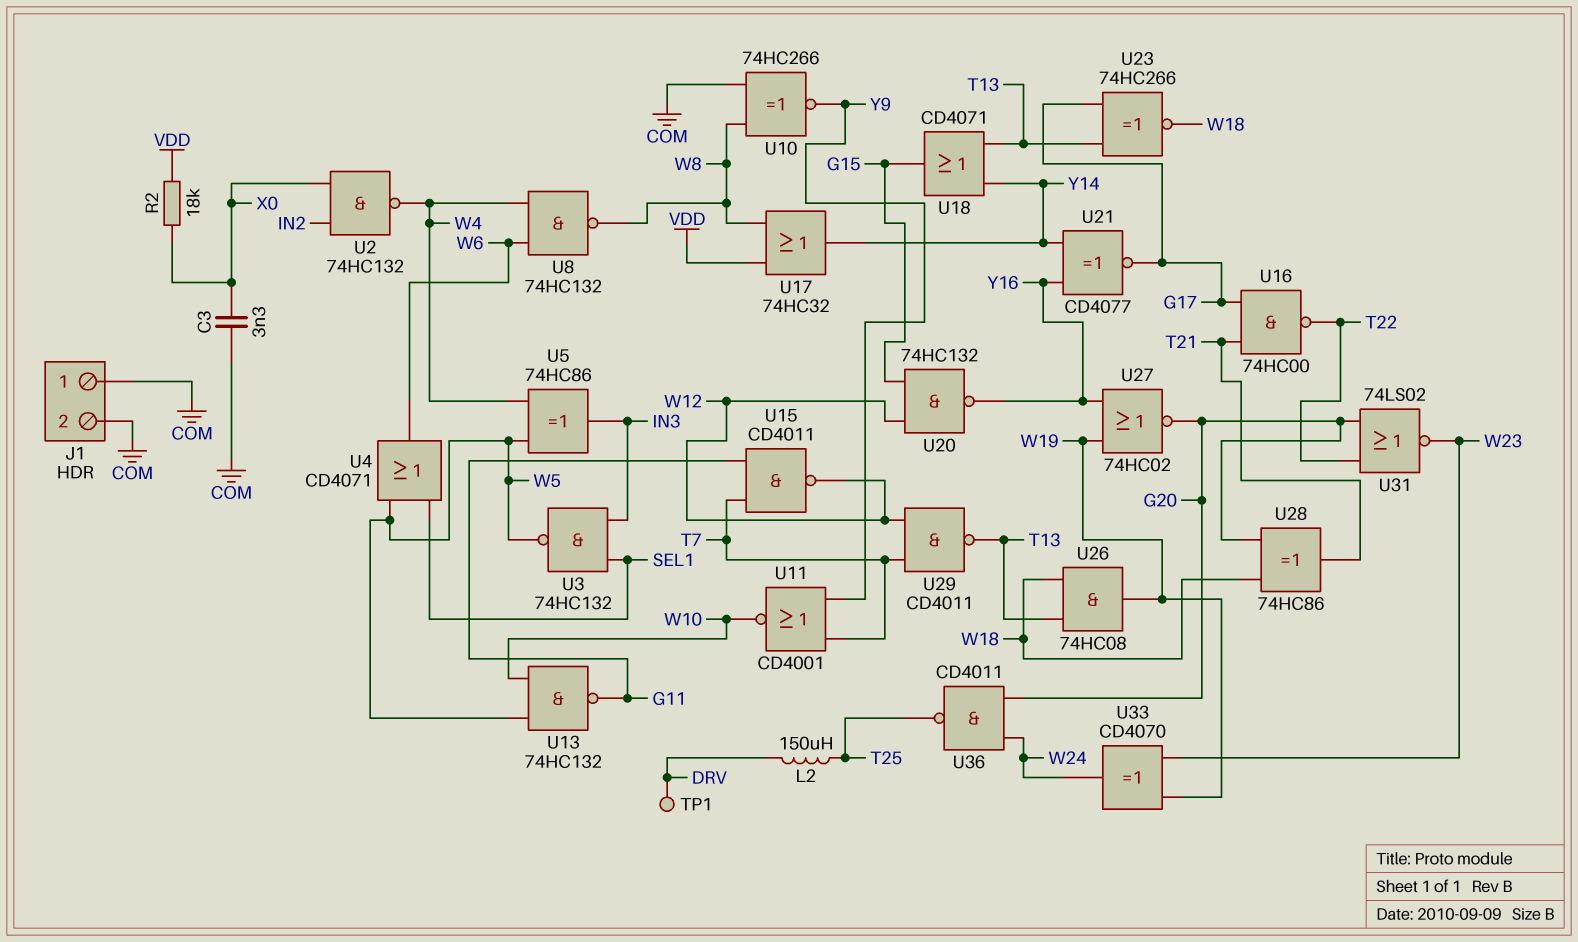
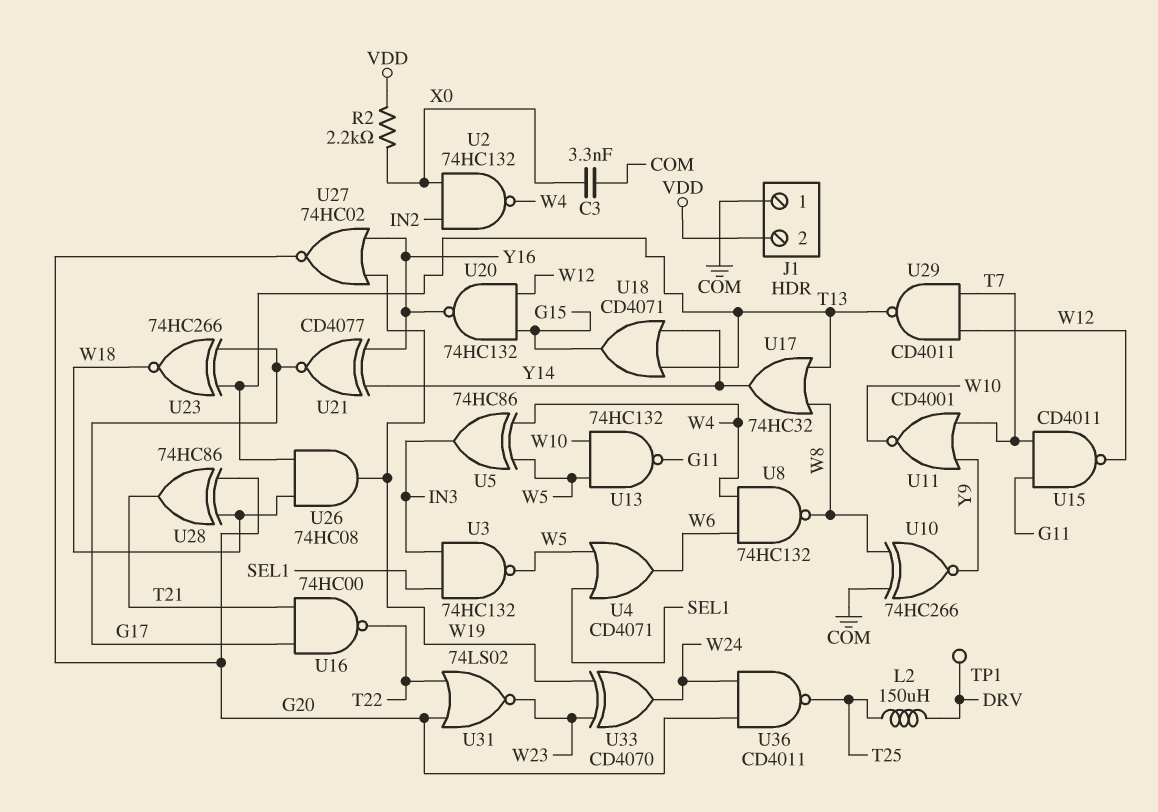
J1 pin 2: COM -> VDD
R2: 18k (VDD, X0) -> 2.2k (VDD, X0)
U17: OR 74HC32 (in VDD, in W8, out Y14) -> OR 74HC32 (in T13, in W8, out Y14)

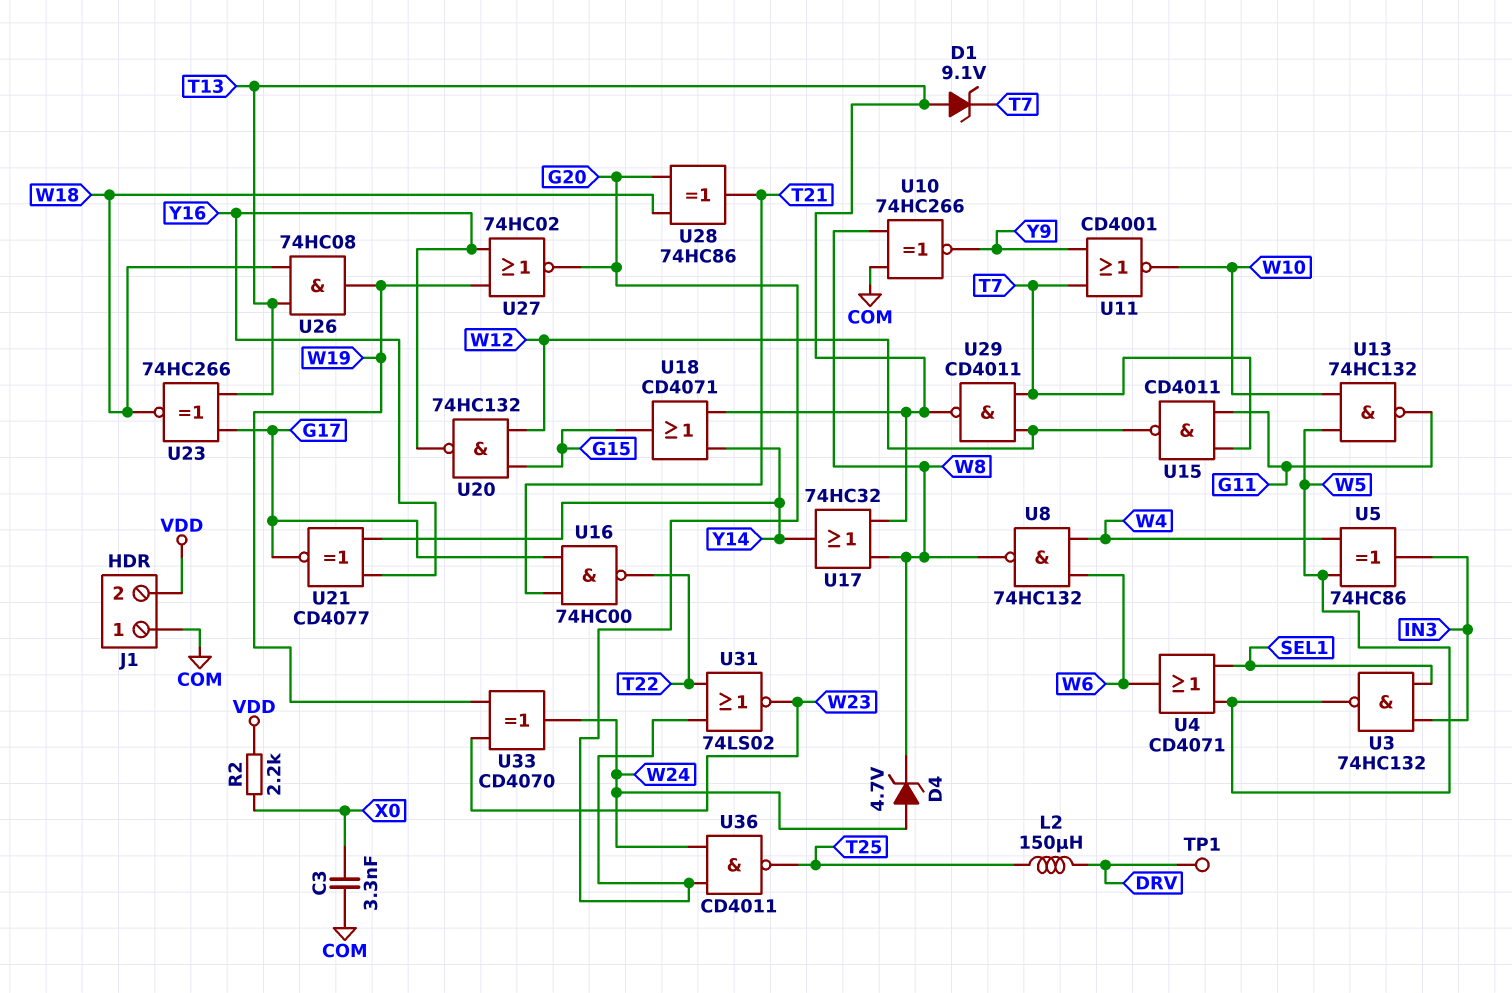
D1: none -> zener 9.1V (A T13, K T7)
D4: none -> zener 4.7V (A W24, K W8)
U2: NAND 74HC132 (in IN2, in X0, out W4) -> none

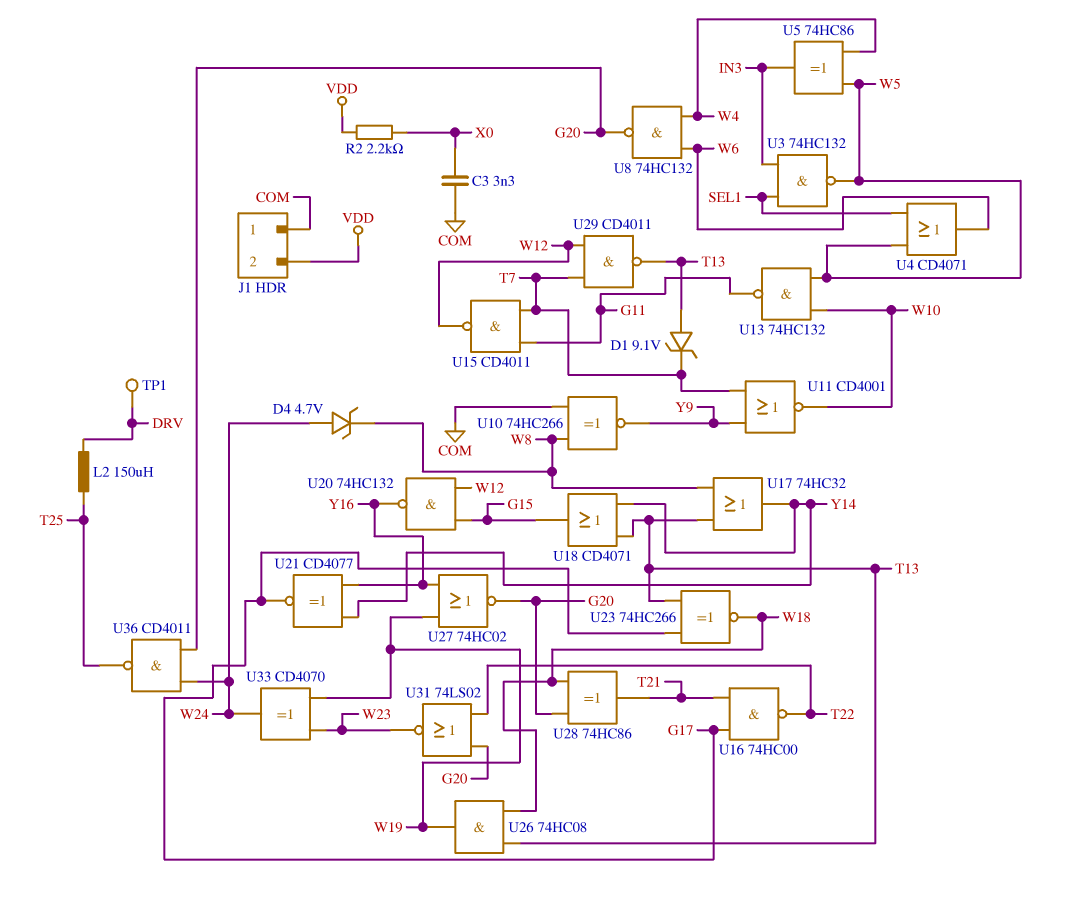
U8: NAND 74HC132 (in W4, in W6, out W8) -> NAND 74HC132 (in W4, in W6, out G20)

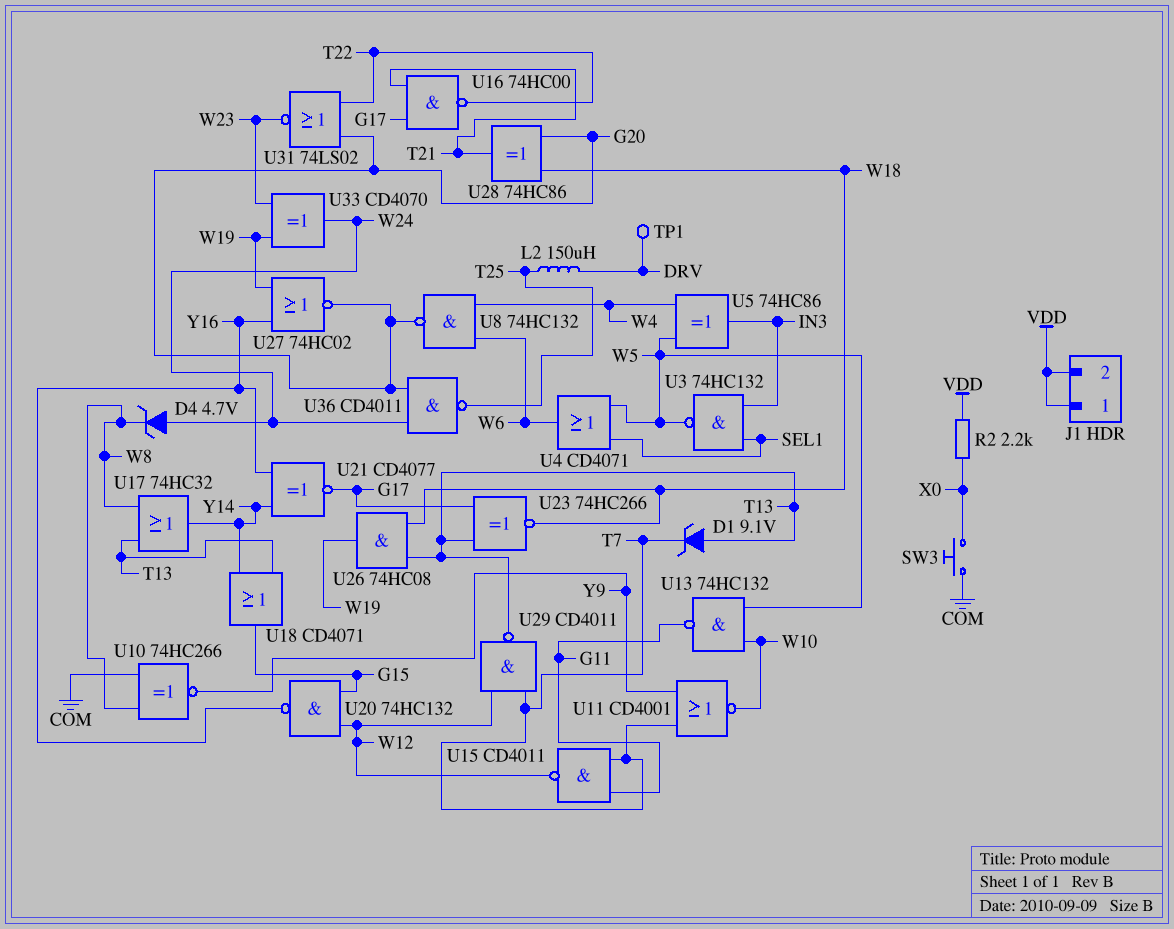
C3: 3.3nF (COM, X0) -> none
J1 pin 1: COM -> VDD
SW3: none -> button (COM, X0)

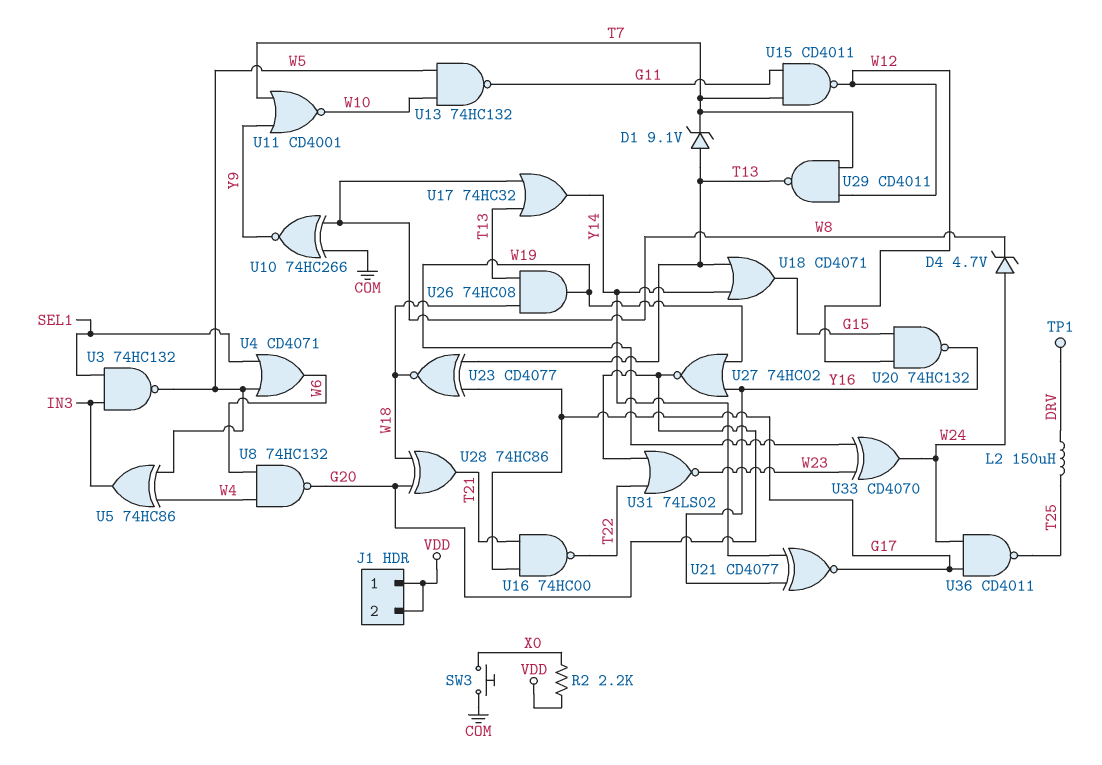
U23: XNOR 74HC266 (in G17, in T13, out W18) -> XNOR CD4077 (in G17, in T13, out W18)
U36: NAND CD4011 (in G20, in W24, out T25) -> NAND CD4011 (in G17, in W24, out T25)

